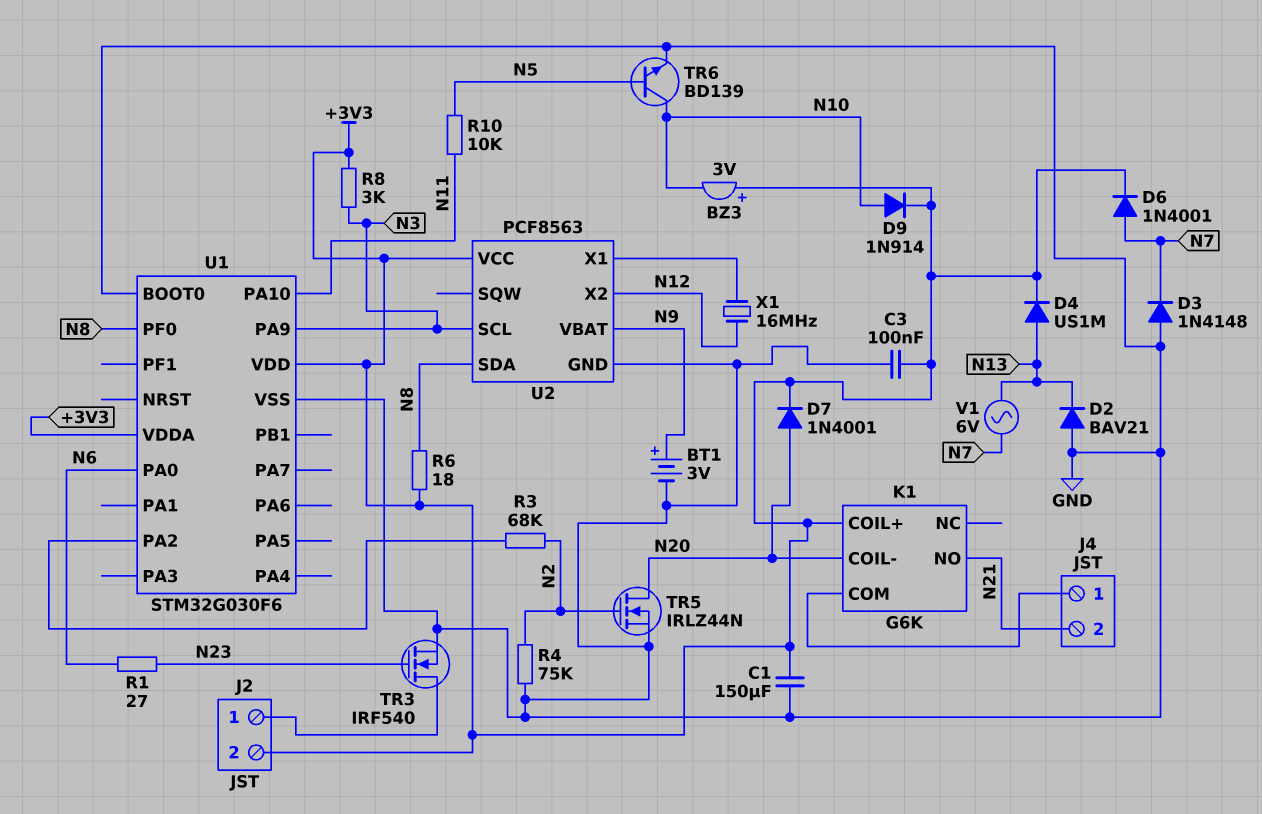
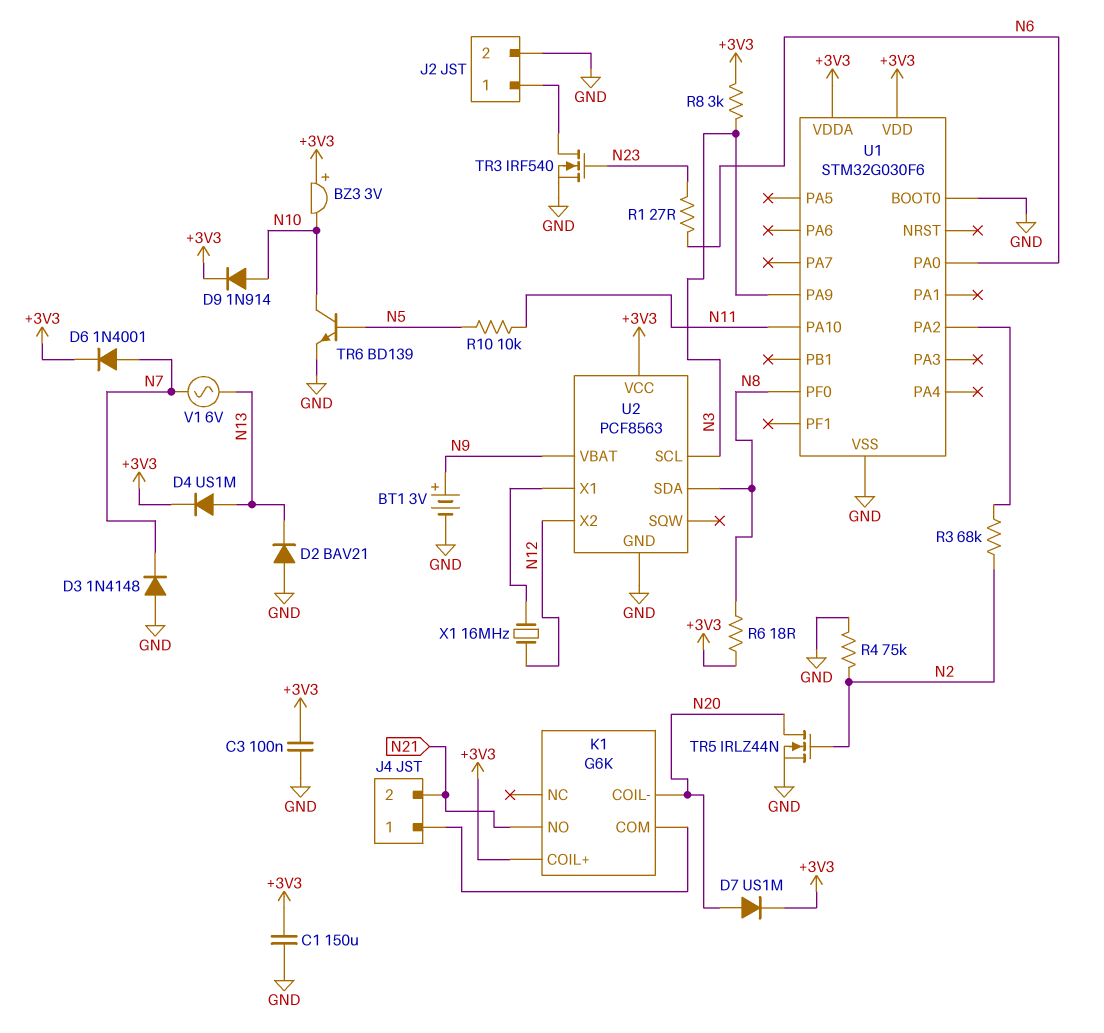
D7: diode 1N4001 (A N20, K +3V3) -> diode US1M (A N20, K +3V3)
J2 pin 2: +3V3 -> GND

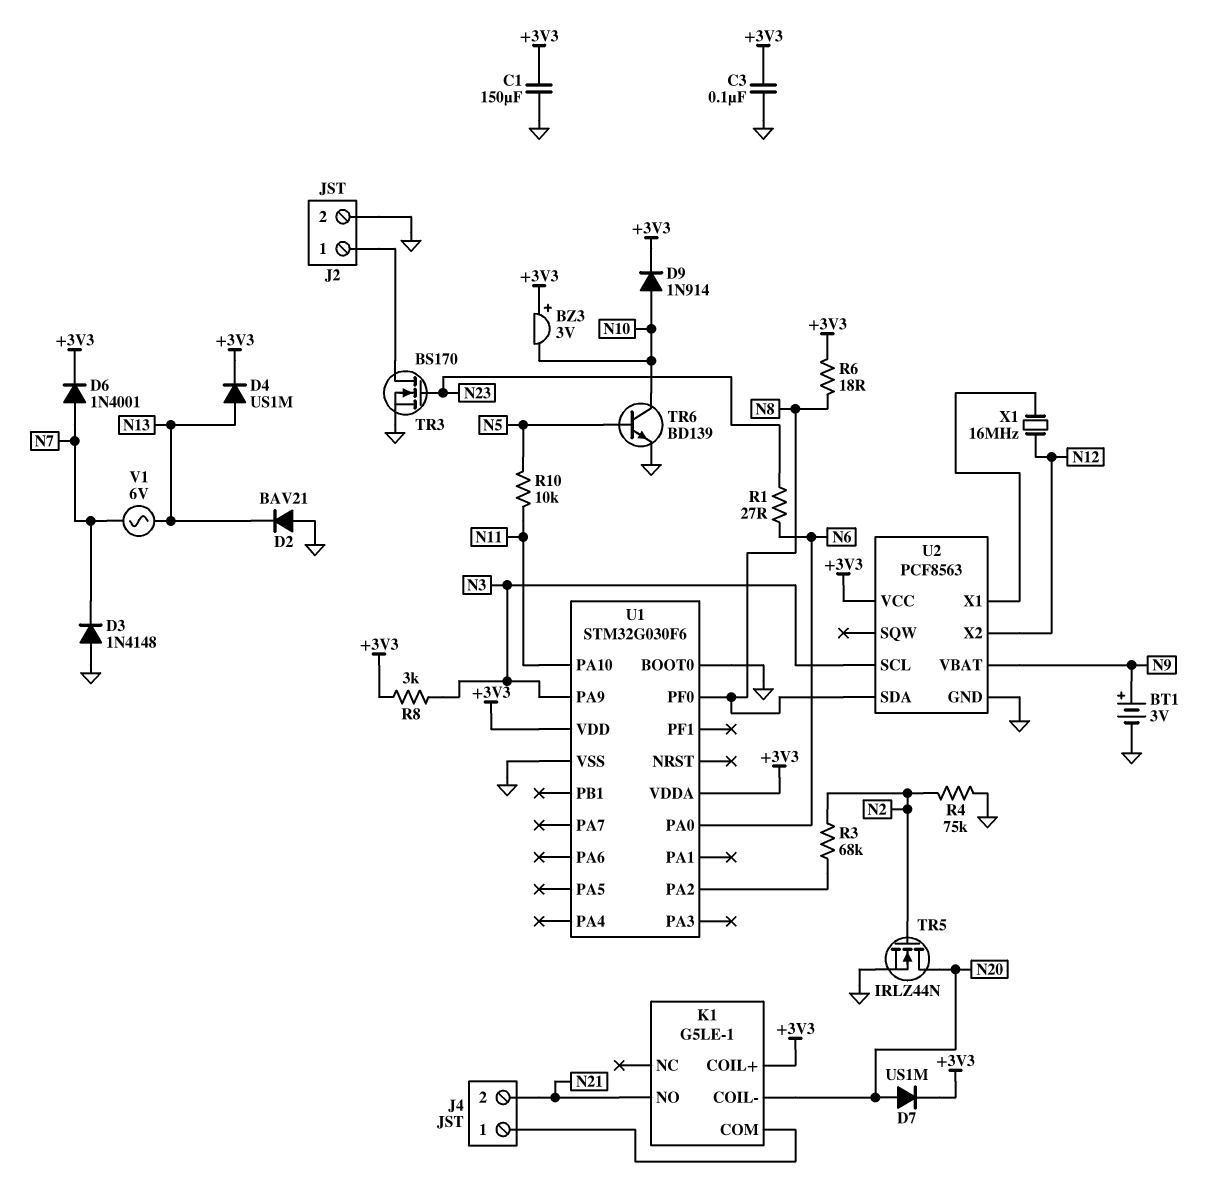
K1: G6K -> G5LE-1
TR3: NMOS IRF540 (G N23, D J2/1, S GND) -> NMOS BS170 (G N23, D J2/1, S GND)

